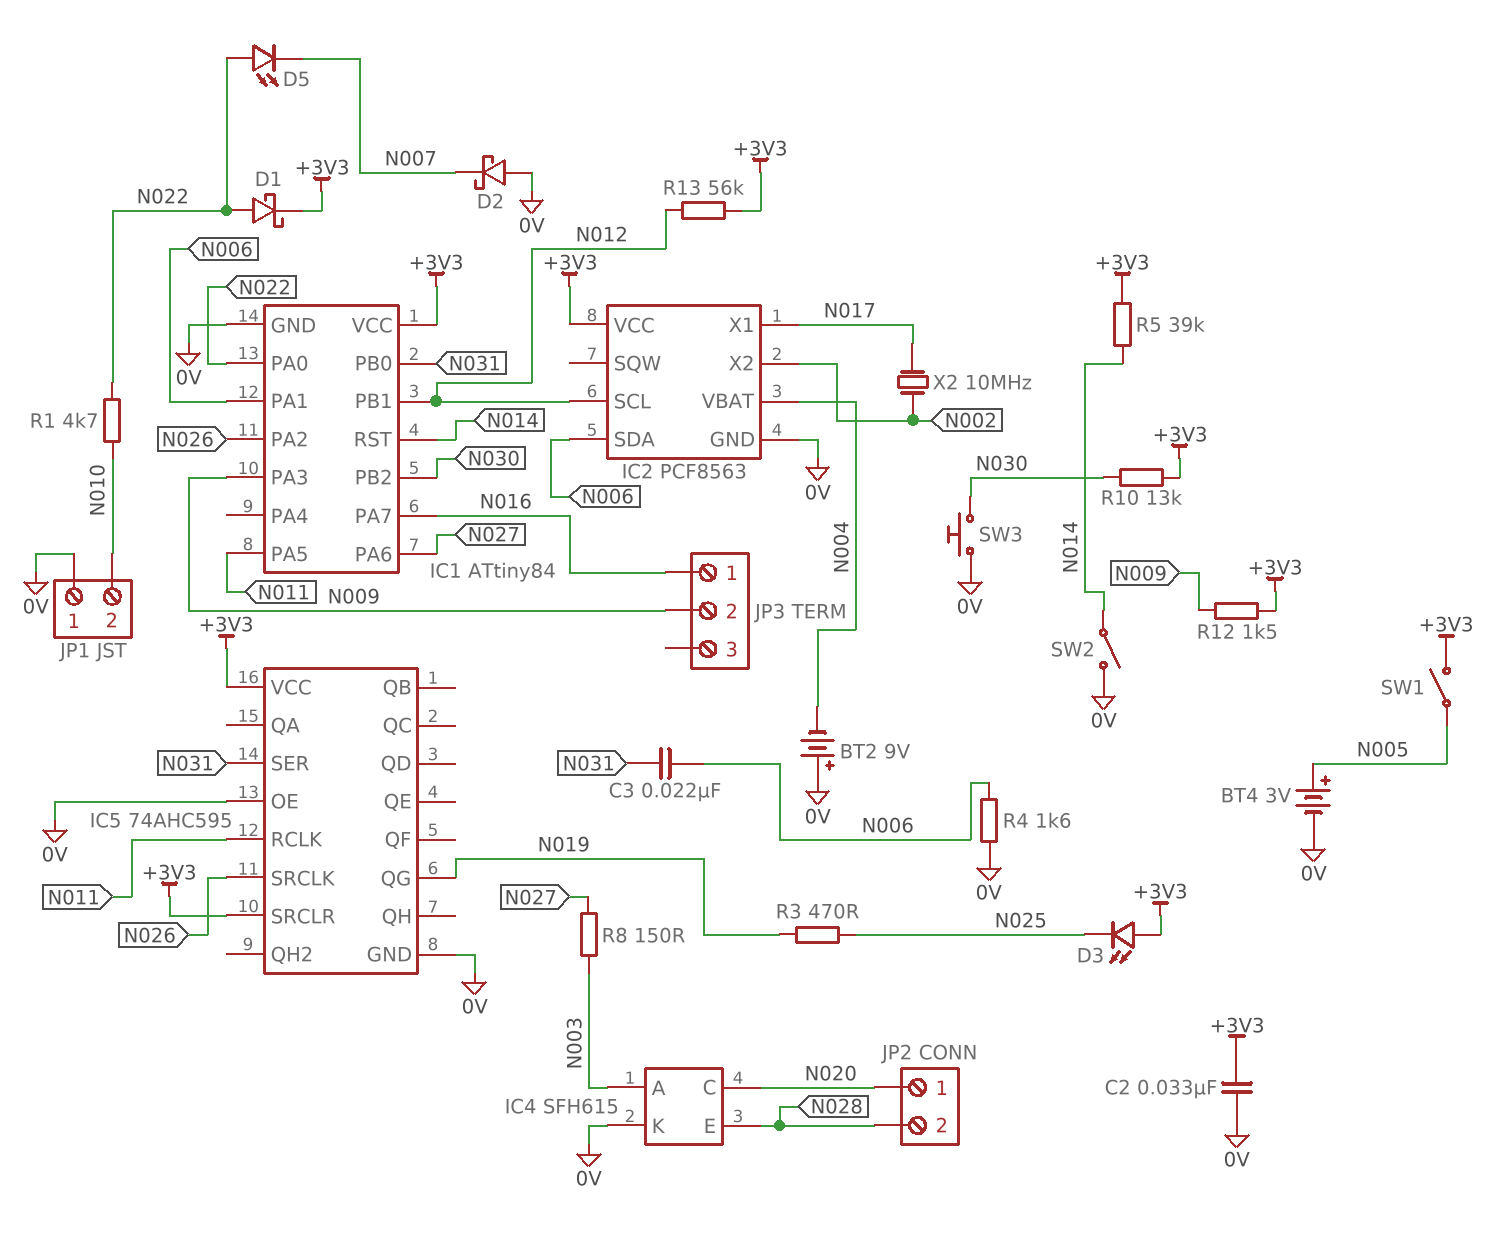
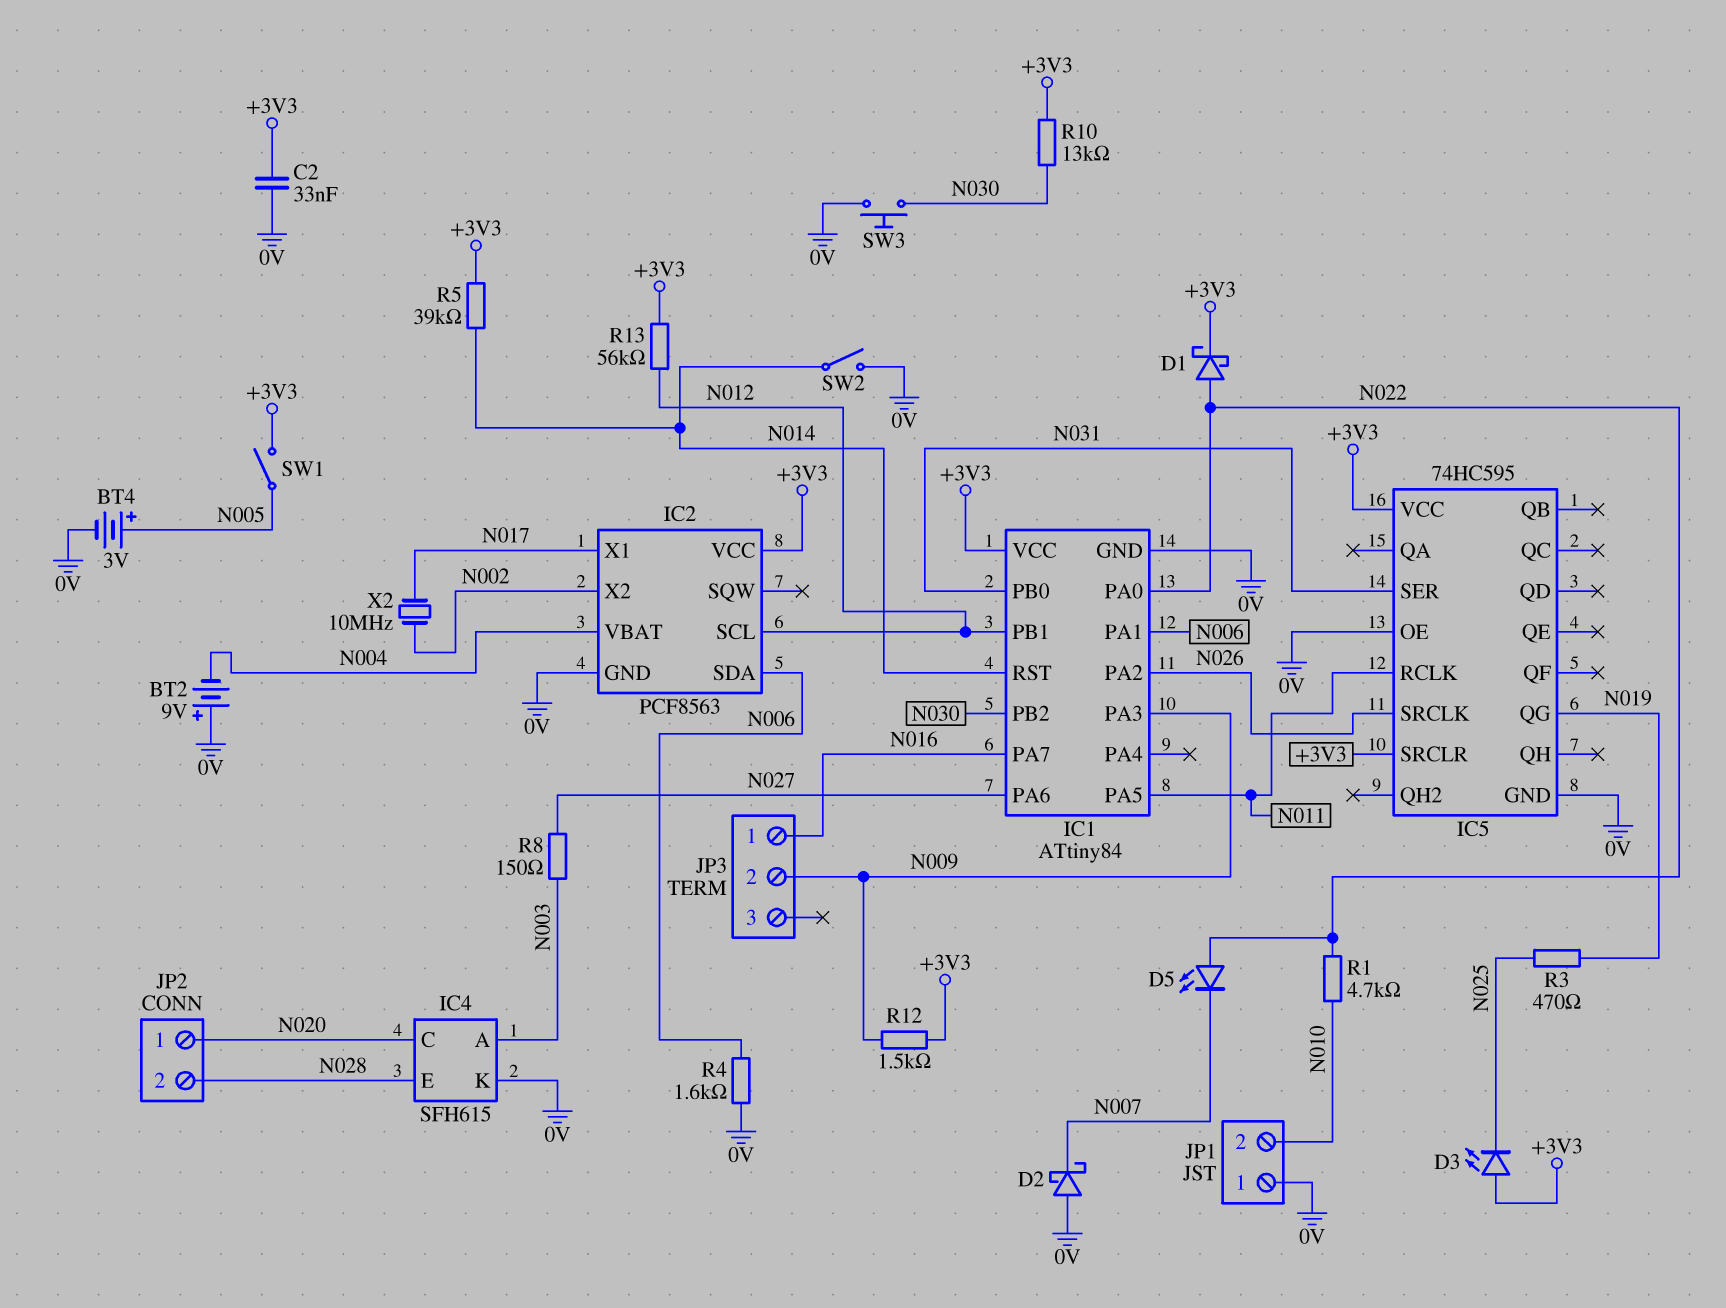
C3: 22nF (N006, N031) -> none
IC5: 74AHC595 -> 74HC595

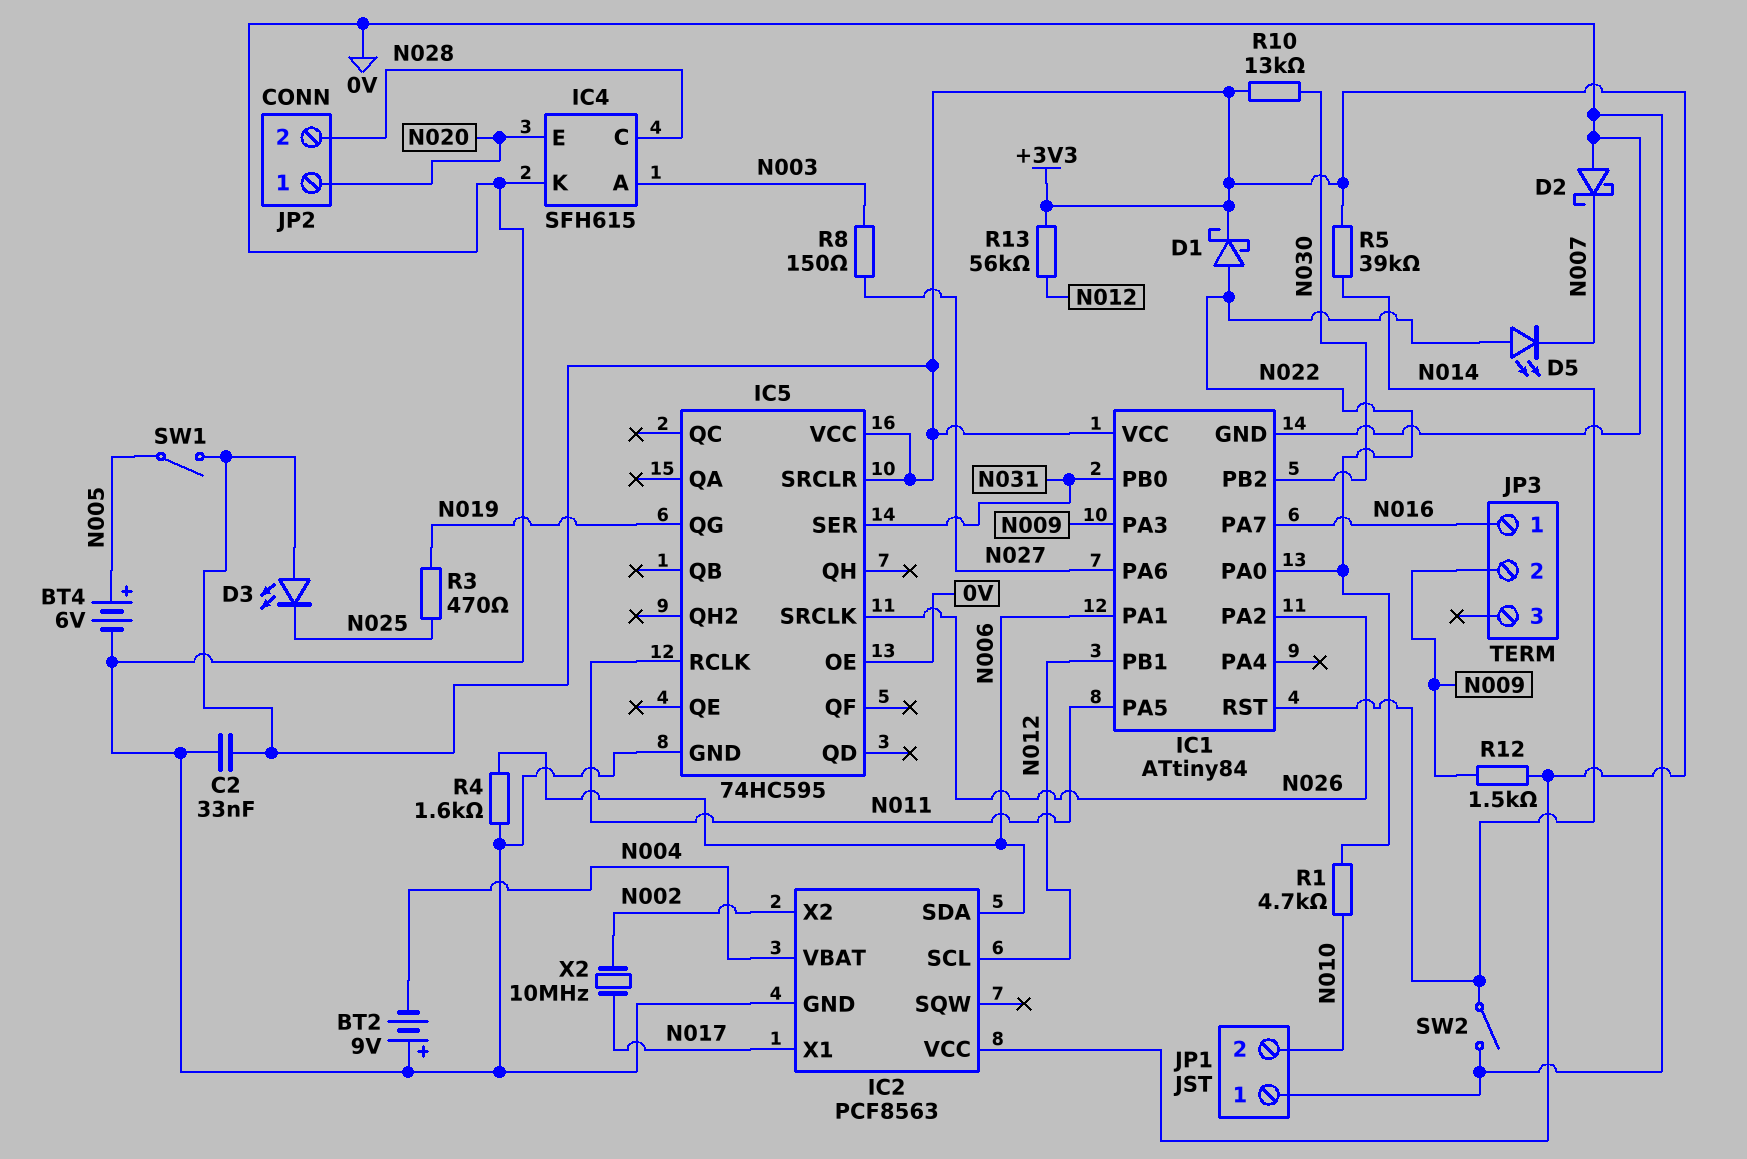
BT4: 3V (plus N005, minus 0V) -> 6V (plus N005, minus 0V)
IC4 pin C: N020 -> N028
IC4 pin E: N028 -> N020
SW3: button (0V, N030) -> none

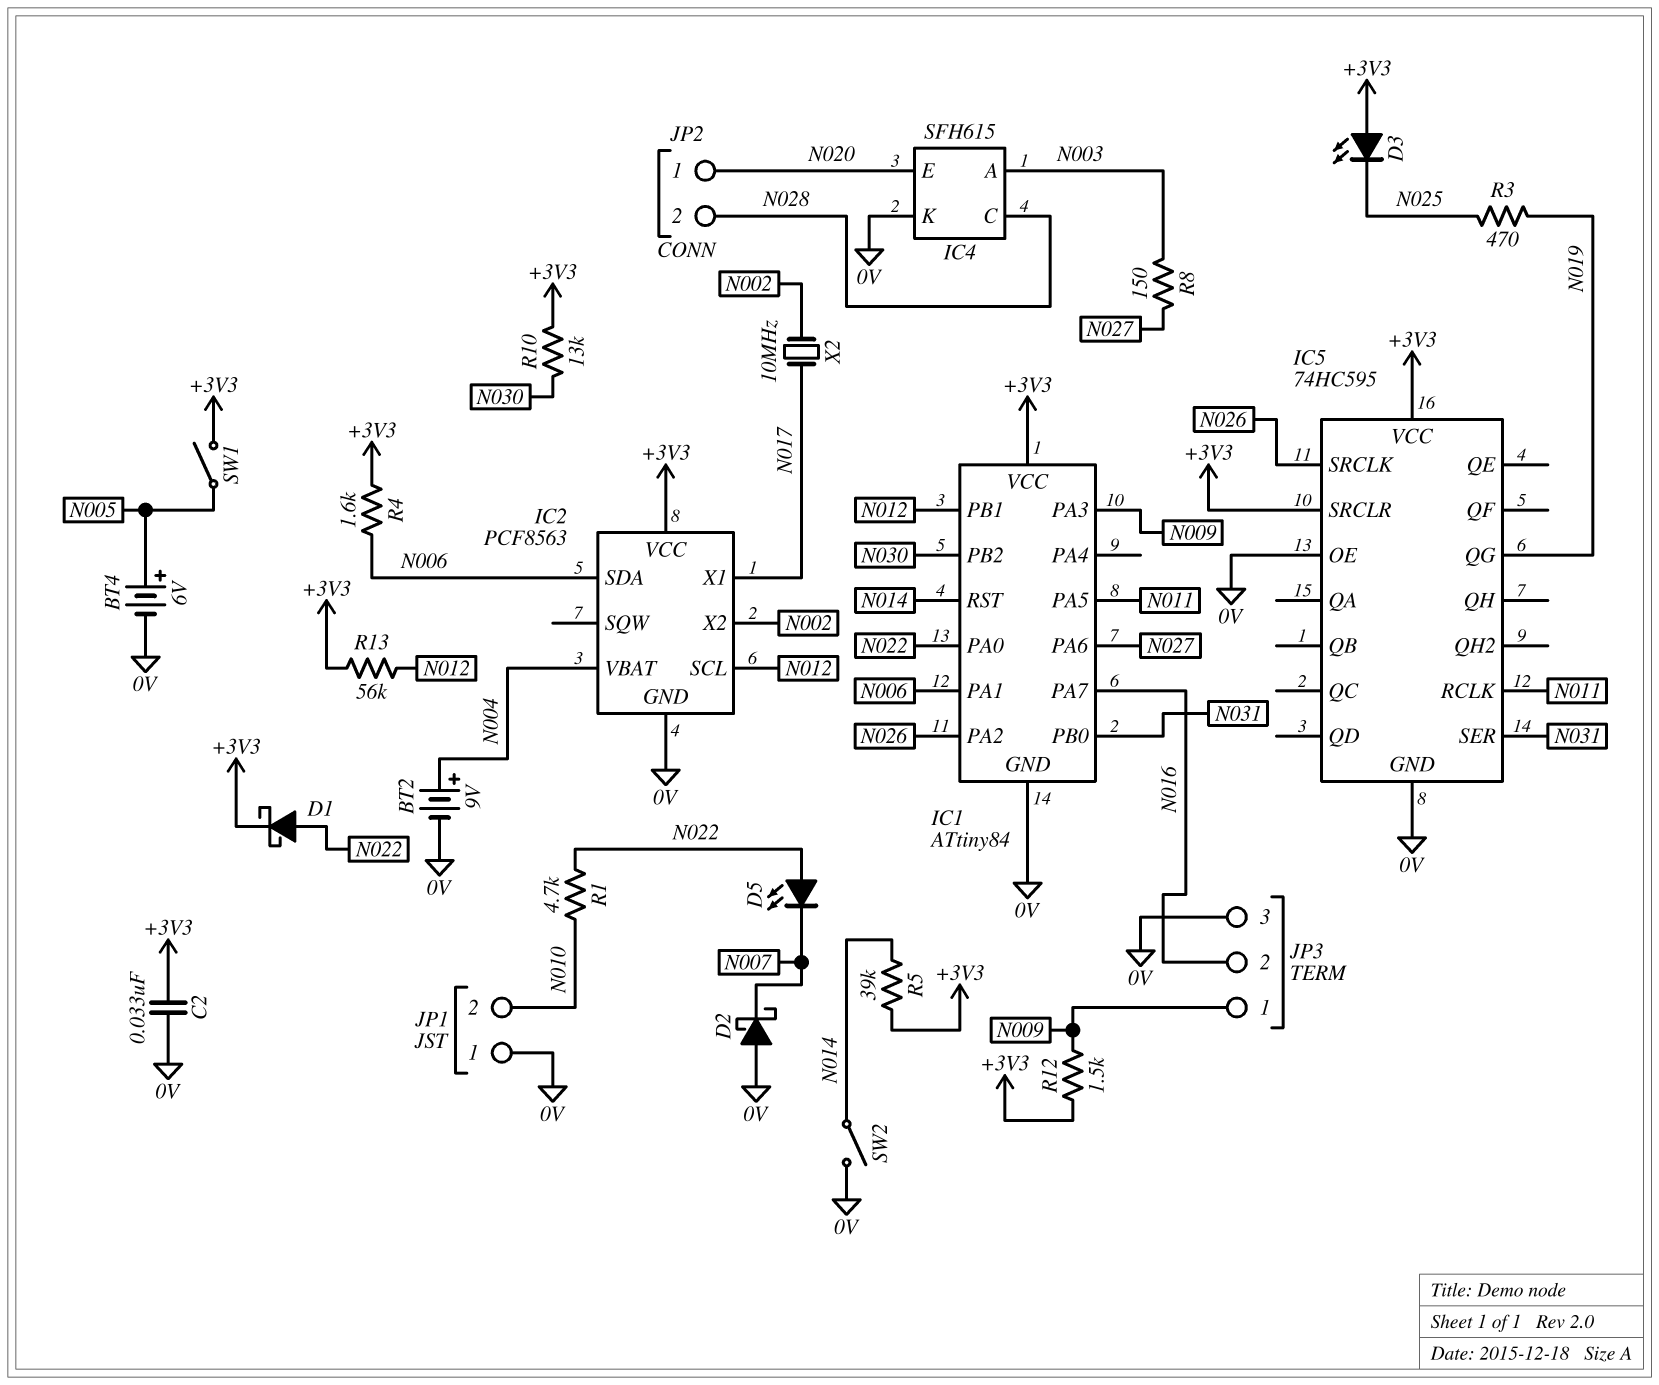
BT2: 9V (plus 0V, minus N004) -> 9V (plus N004, minus 0V)
JP3 pin 1: N016 -> N009
JP3 pin 2: N009 -> N016
JP3 pin 3: none -> 0V
R4: 1.6k (0V, N006) -> 1.6k (+3V3, N006)

